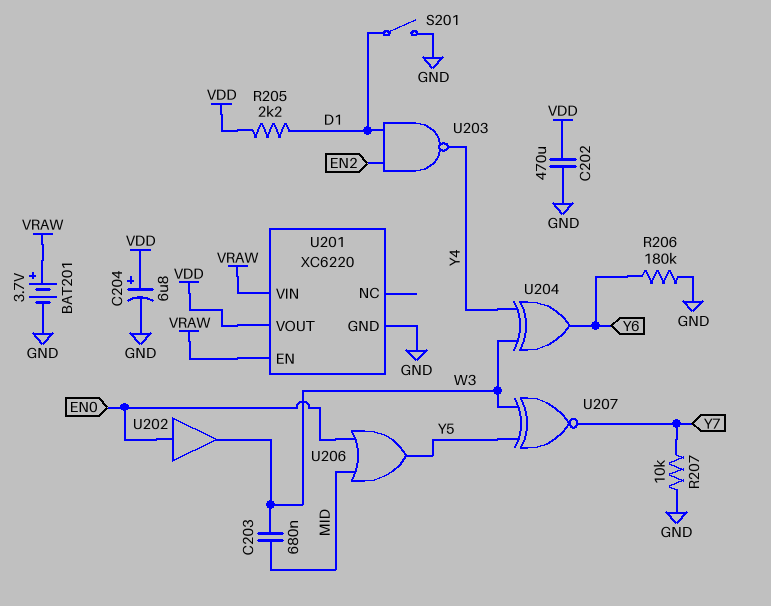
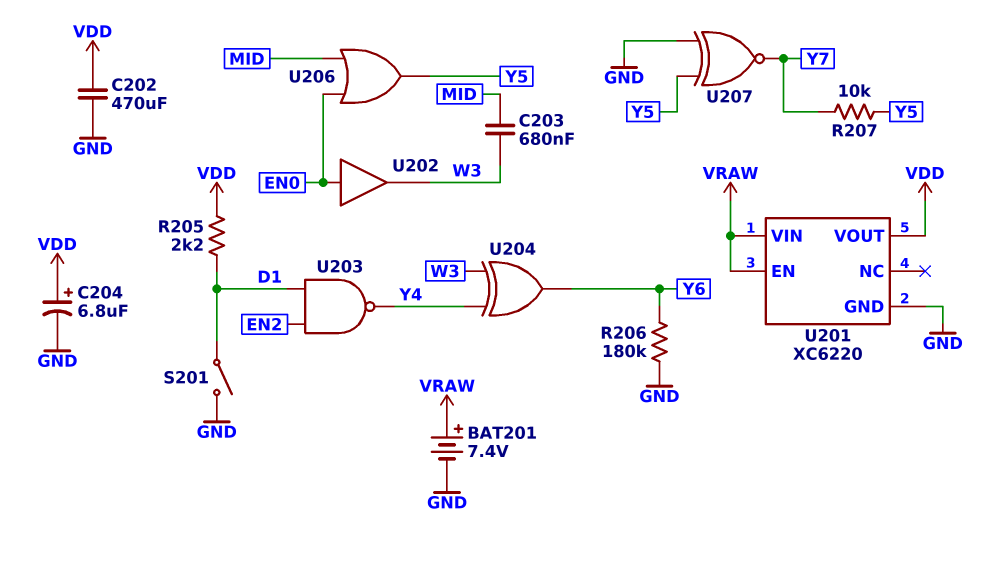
BAT201: 3.7V (plus VRAW, minus GND) -> 7.4V (plus VRAW, minus GND)
R207: 10k (GND, Y7) -> 10k (Y5, Y7)
U207: XNOR (in W3, in Y5, out Y7) -> XNOR (in GND, in Y5, out Y7)

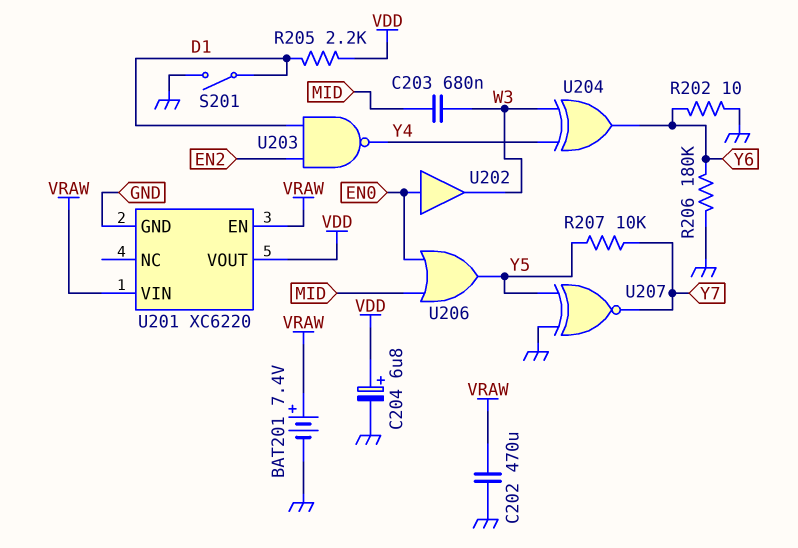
C202: 470uF (GND, VDD) -> 470uF (GND, VRAW)
R202: none -> 10 (GND, Y6)

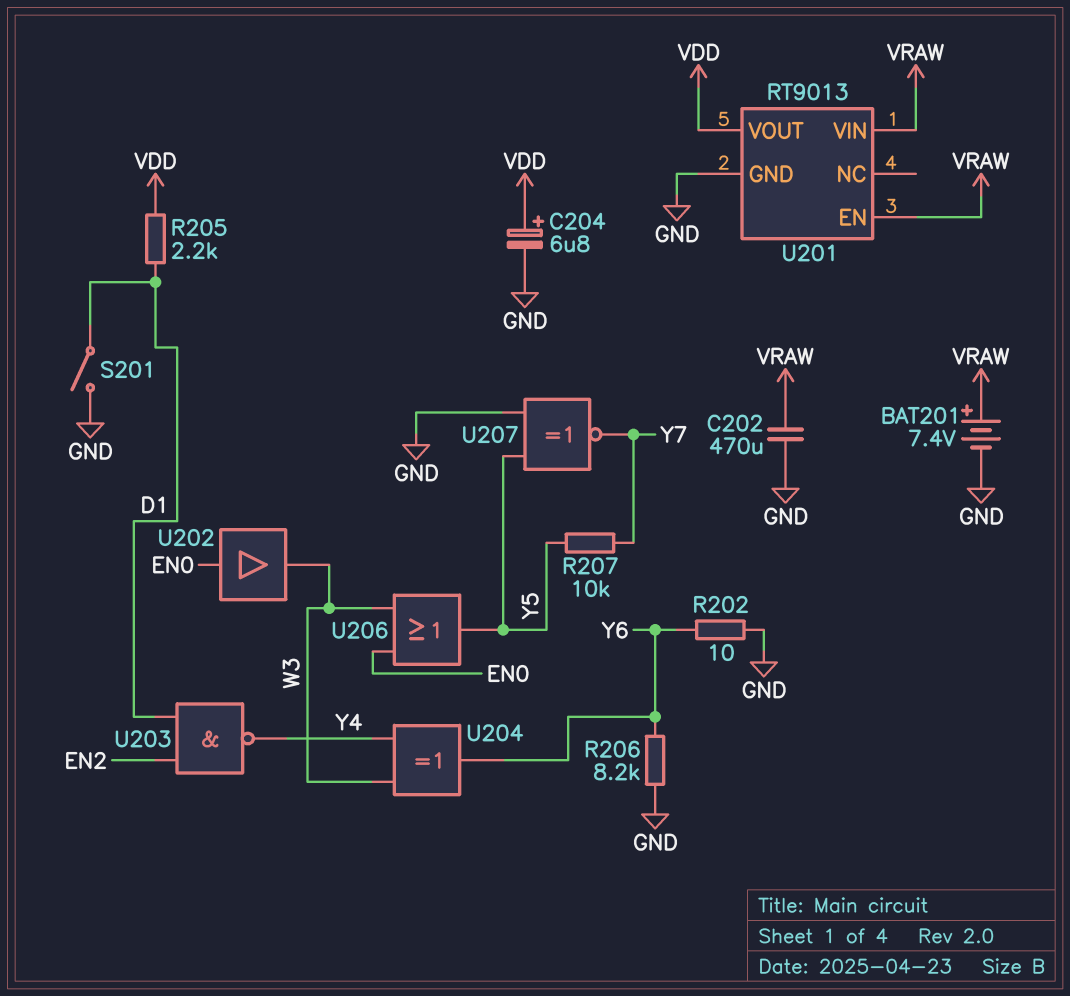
C203: 680nF (MID, W3) -> none
R206: 180k (GND, Y6) -> 8.2k (GND, Y6)
U201: XC6220 -> RT9013
U206: OR (in EN0, in MID, out Y5) -> OR (in EN0, in W3, out Y5)

